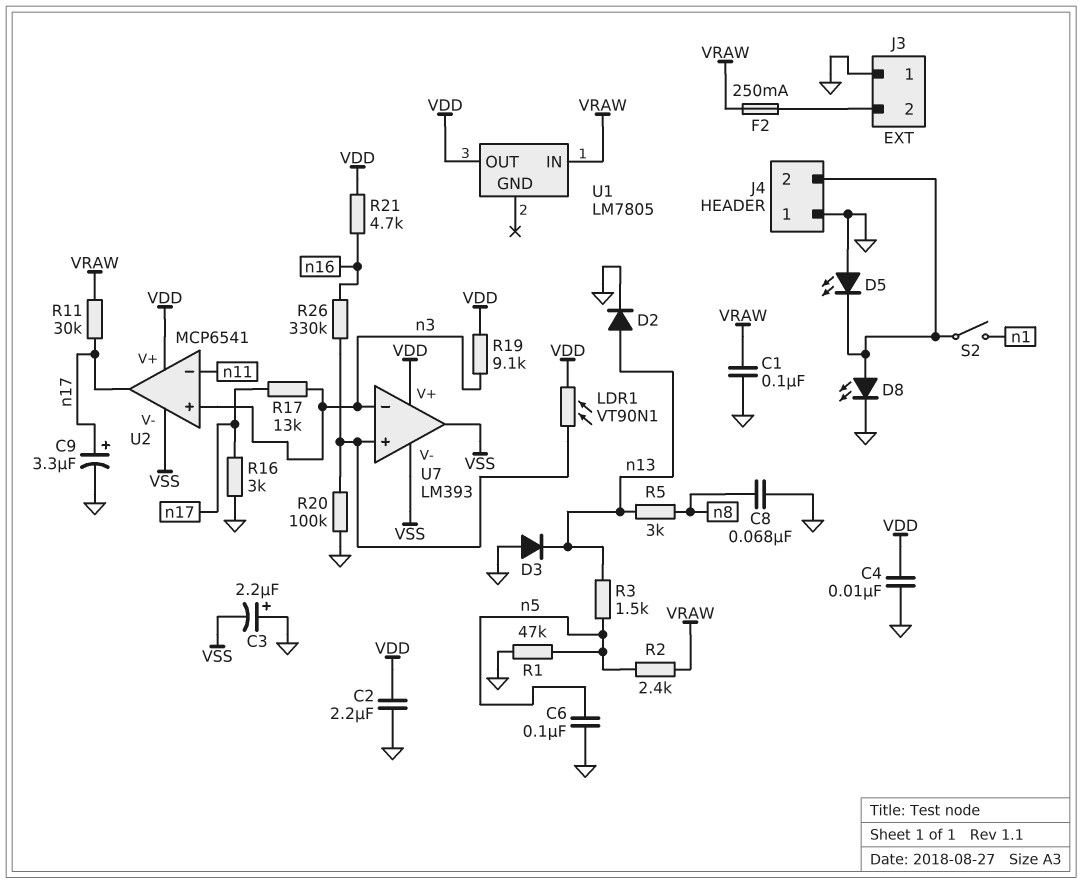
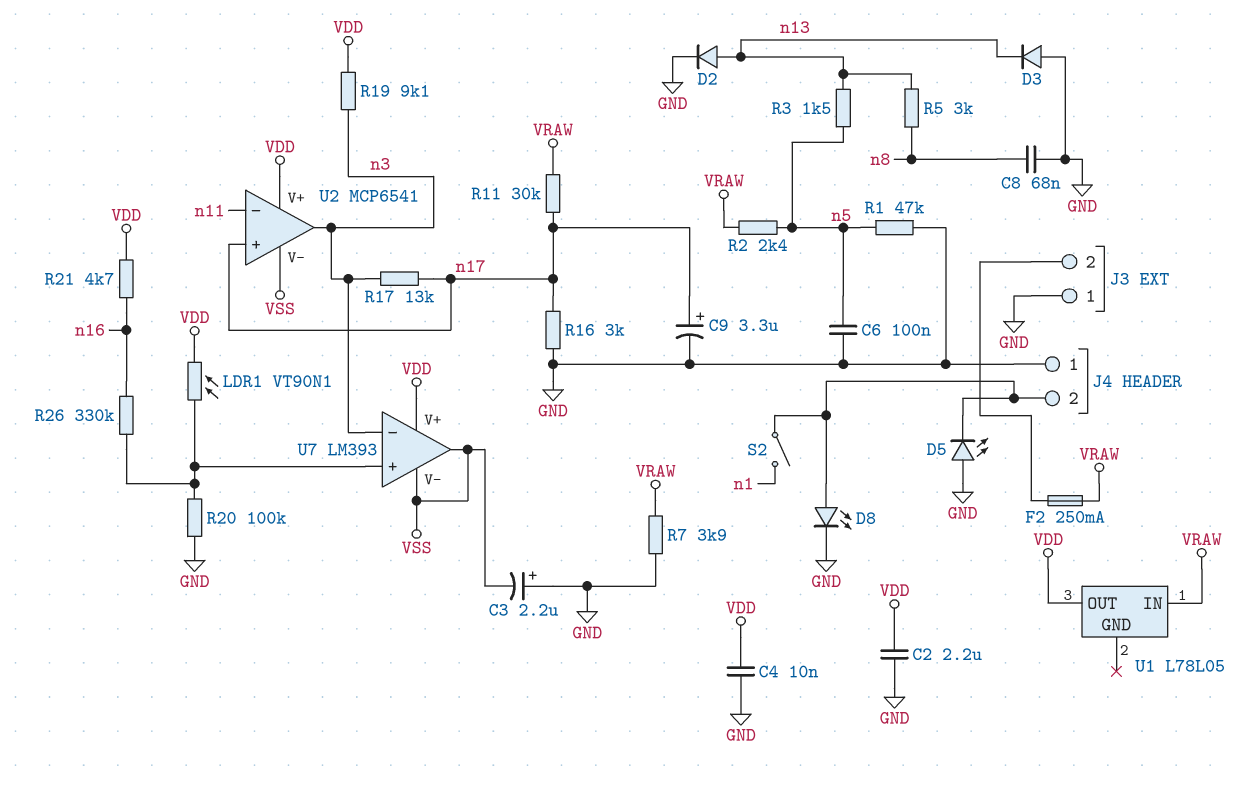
C1: 100nF (GND, VRAW) -> none
R7: none -> 3.9k (GND, VRAW)
U1: LM7805 -> L78L05
U2 pin in+: n3 -> n17
U2 pin out: n17 -> n3

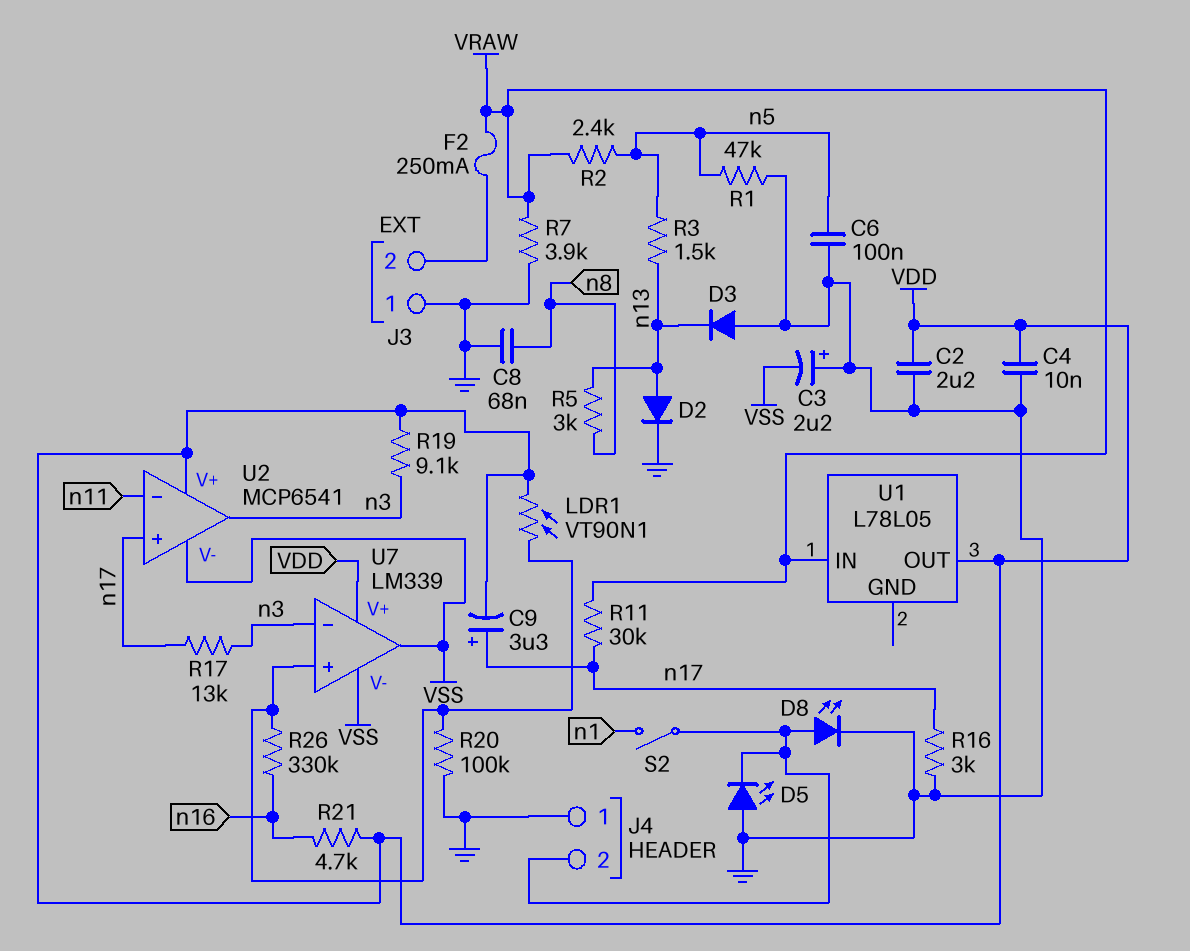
C9: 3.3uF (plus n17, minus GND) -> 3.3uF (plus n17, minus VDD)
U7: LM393 -> LM339

